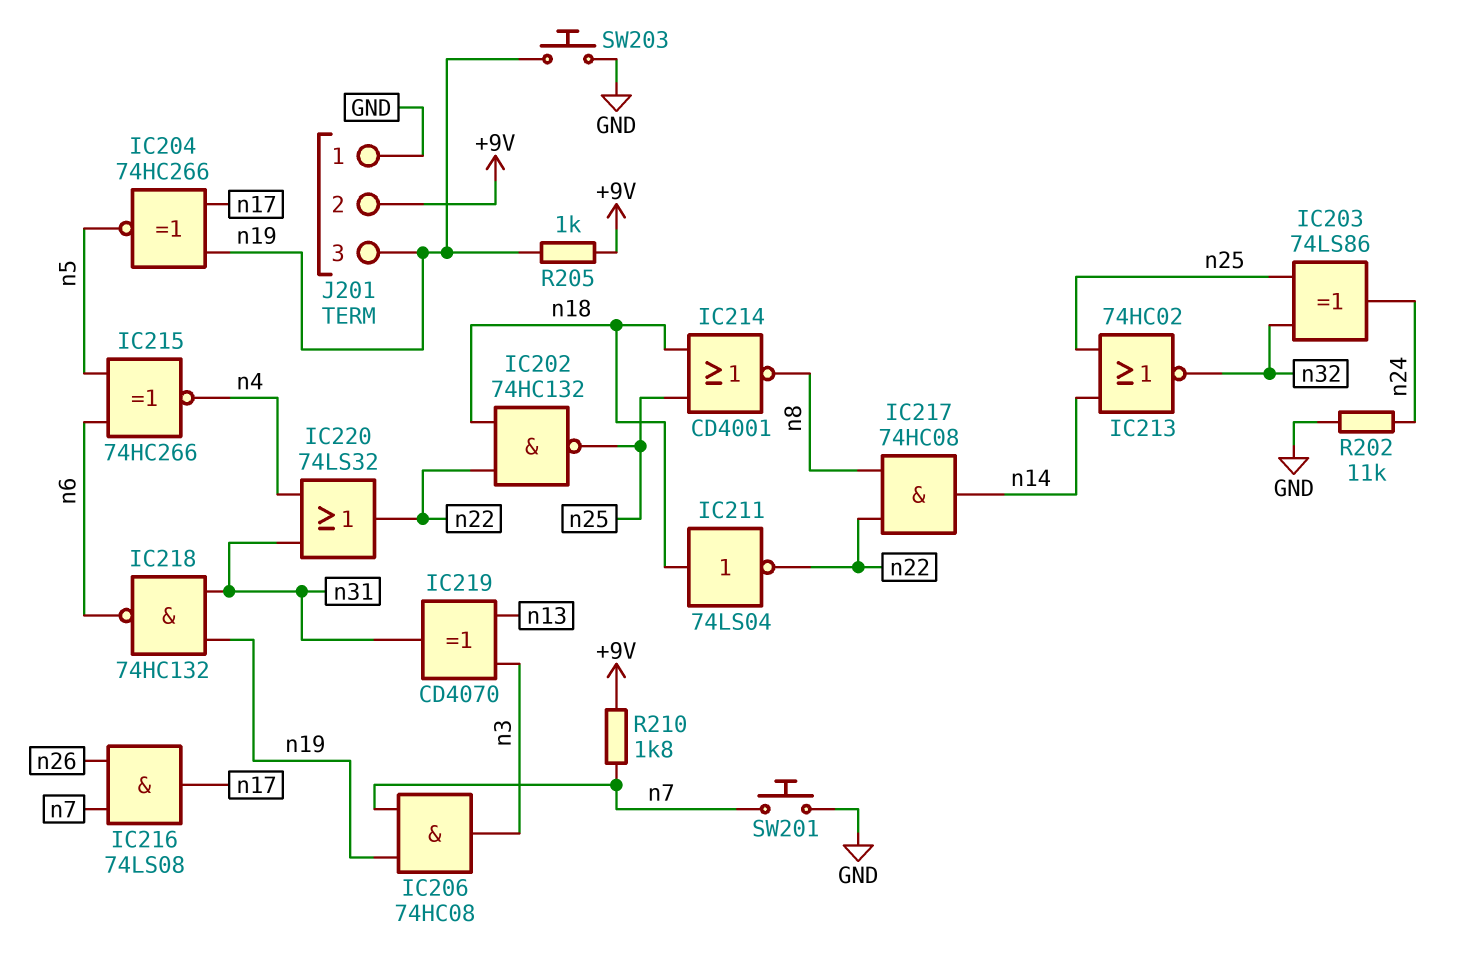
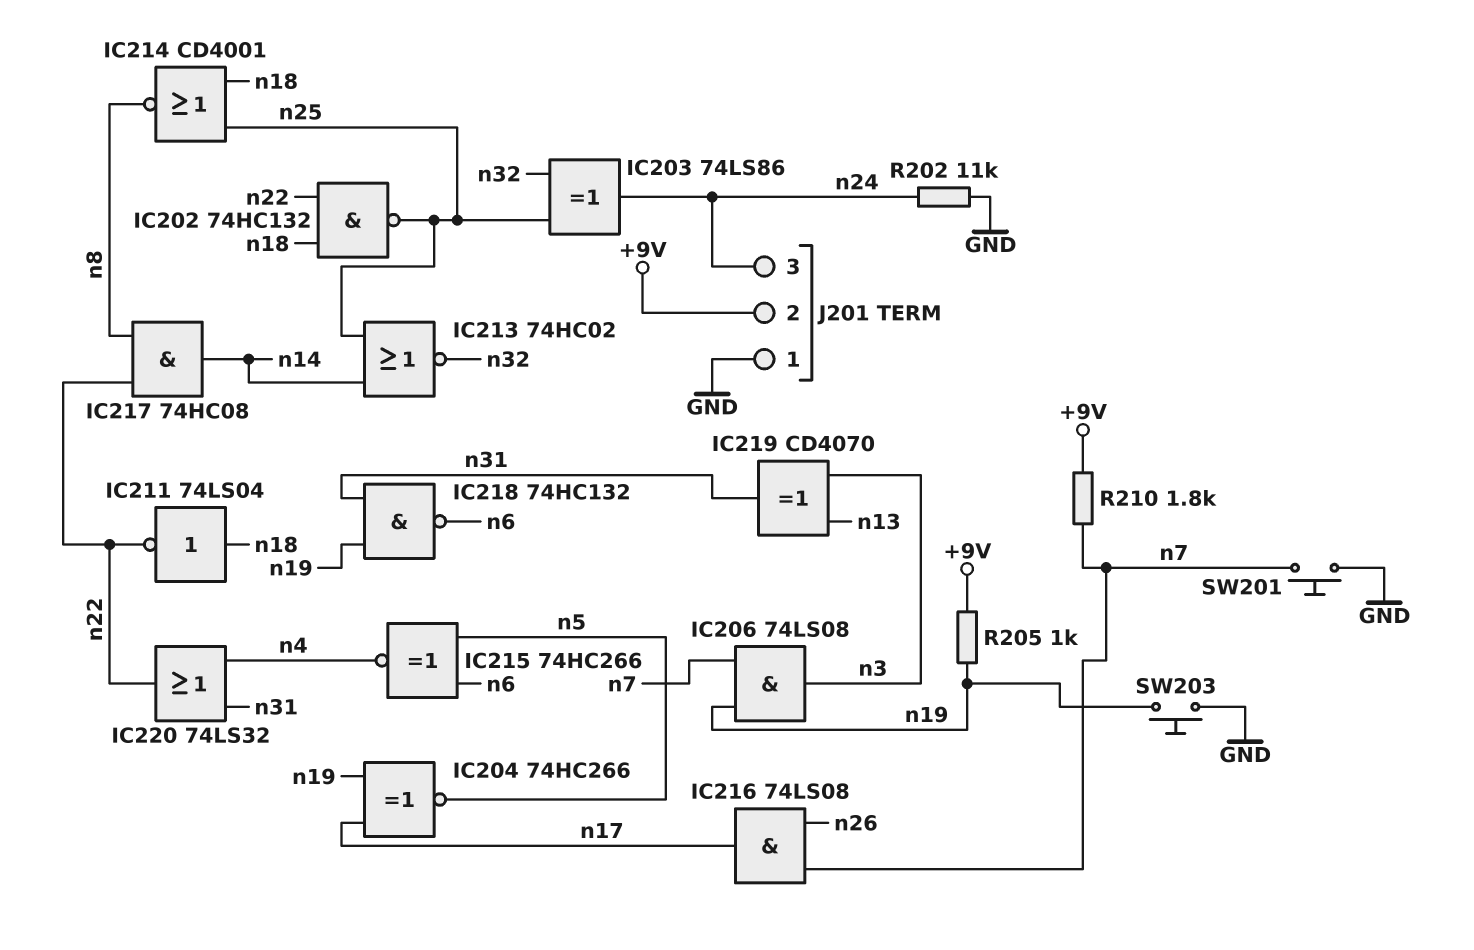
IC206: AND 74HC08 (in n7, in n19, out n3) -> AND 74LS08 (in n7, in n19, out n3)
J201 pin 3: n19 -> n24

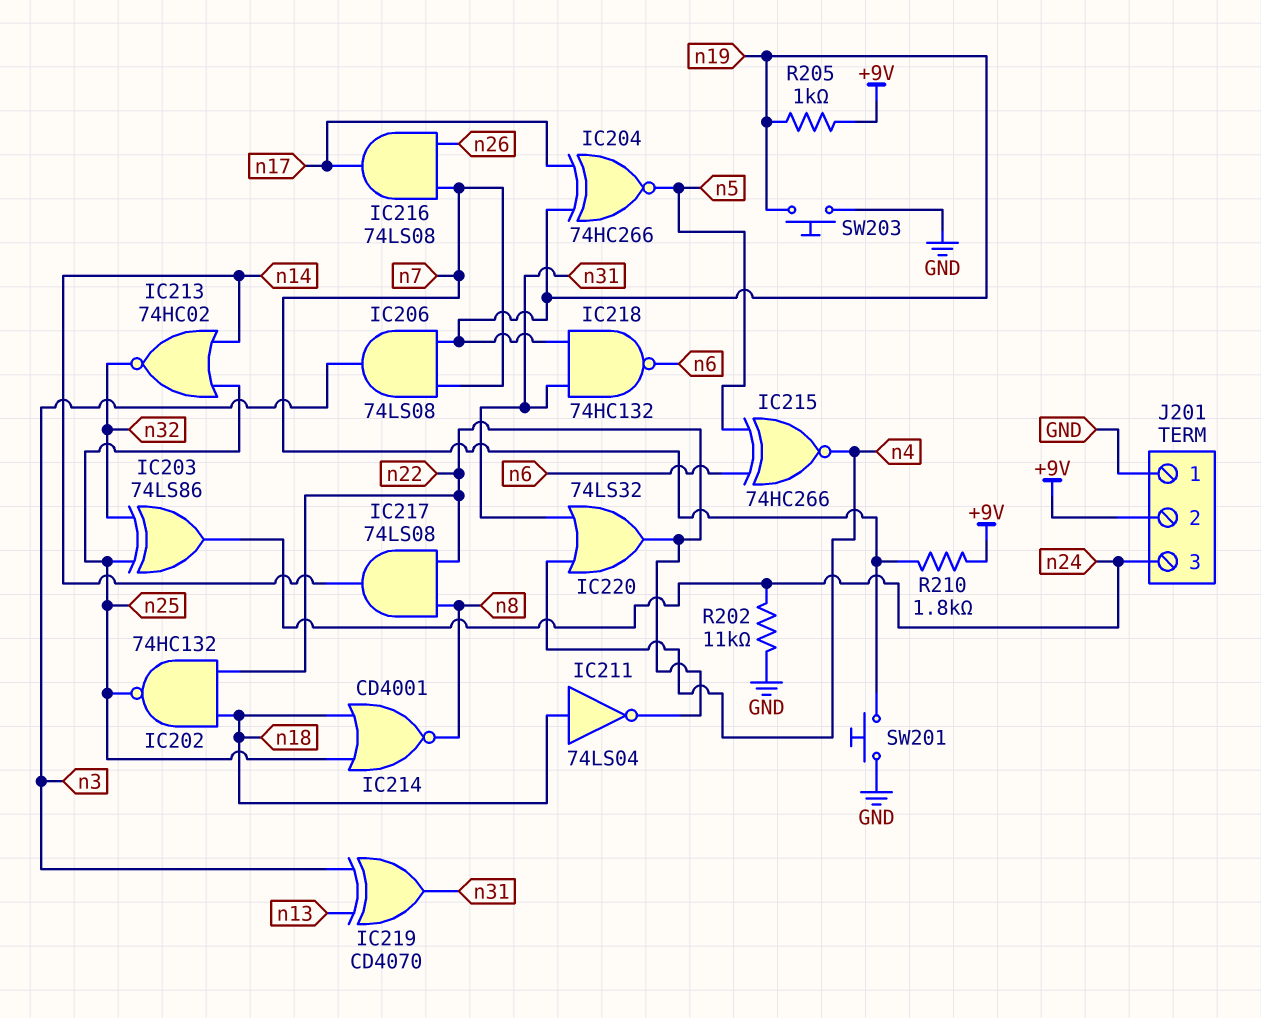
IC217: AND 74HC08 (in n8, in n22, out n14) -> AND 74LS08 (in n8, in n22, out n14)

